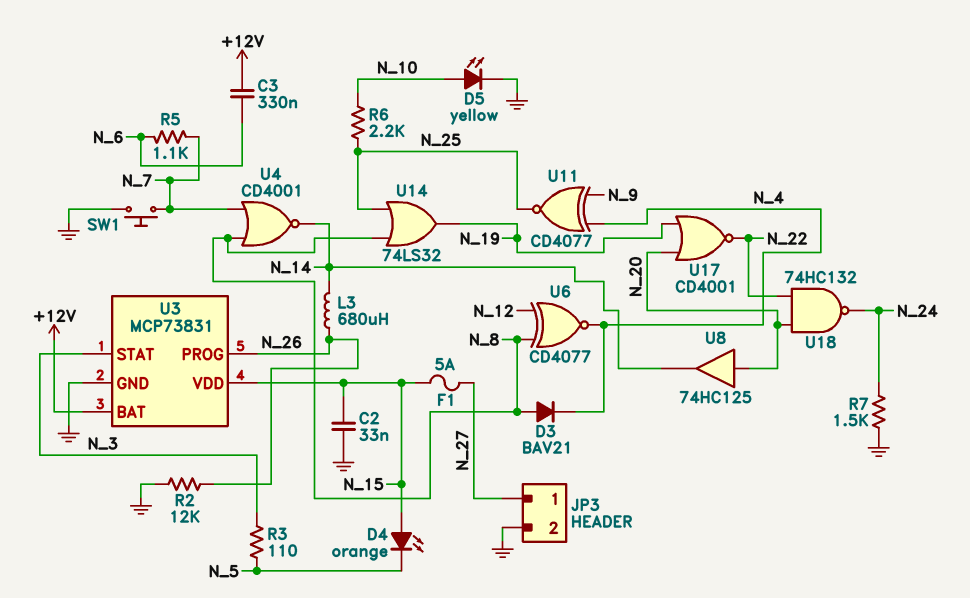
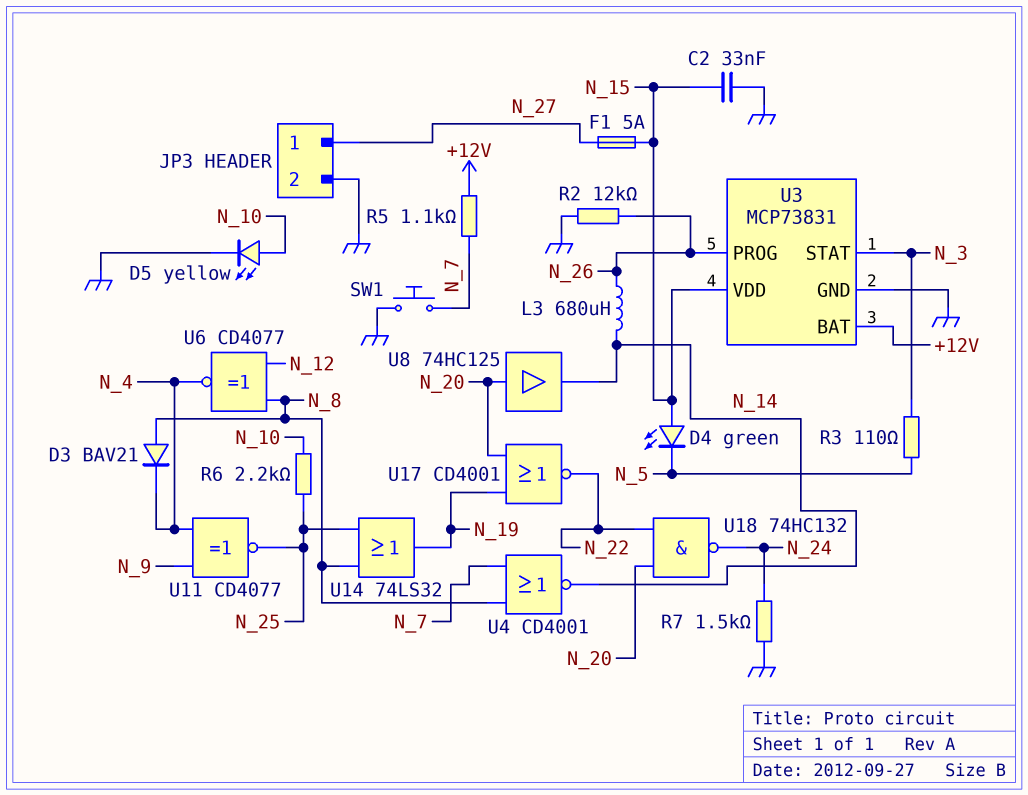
C3: 330nF (+12V, N_6) -> none
D4: LED orange (A N_15, K N_5) -> LED green (A N_15, K N_5)
R5: 1.1k (N_6, N_7) -> 1.1k (+12V, N_7)

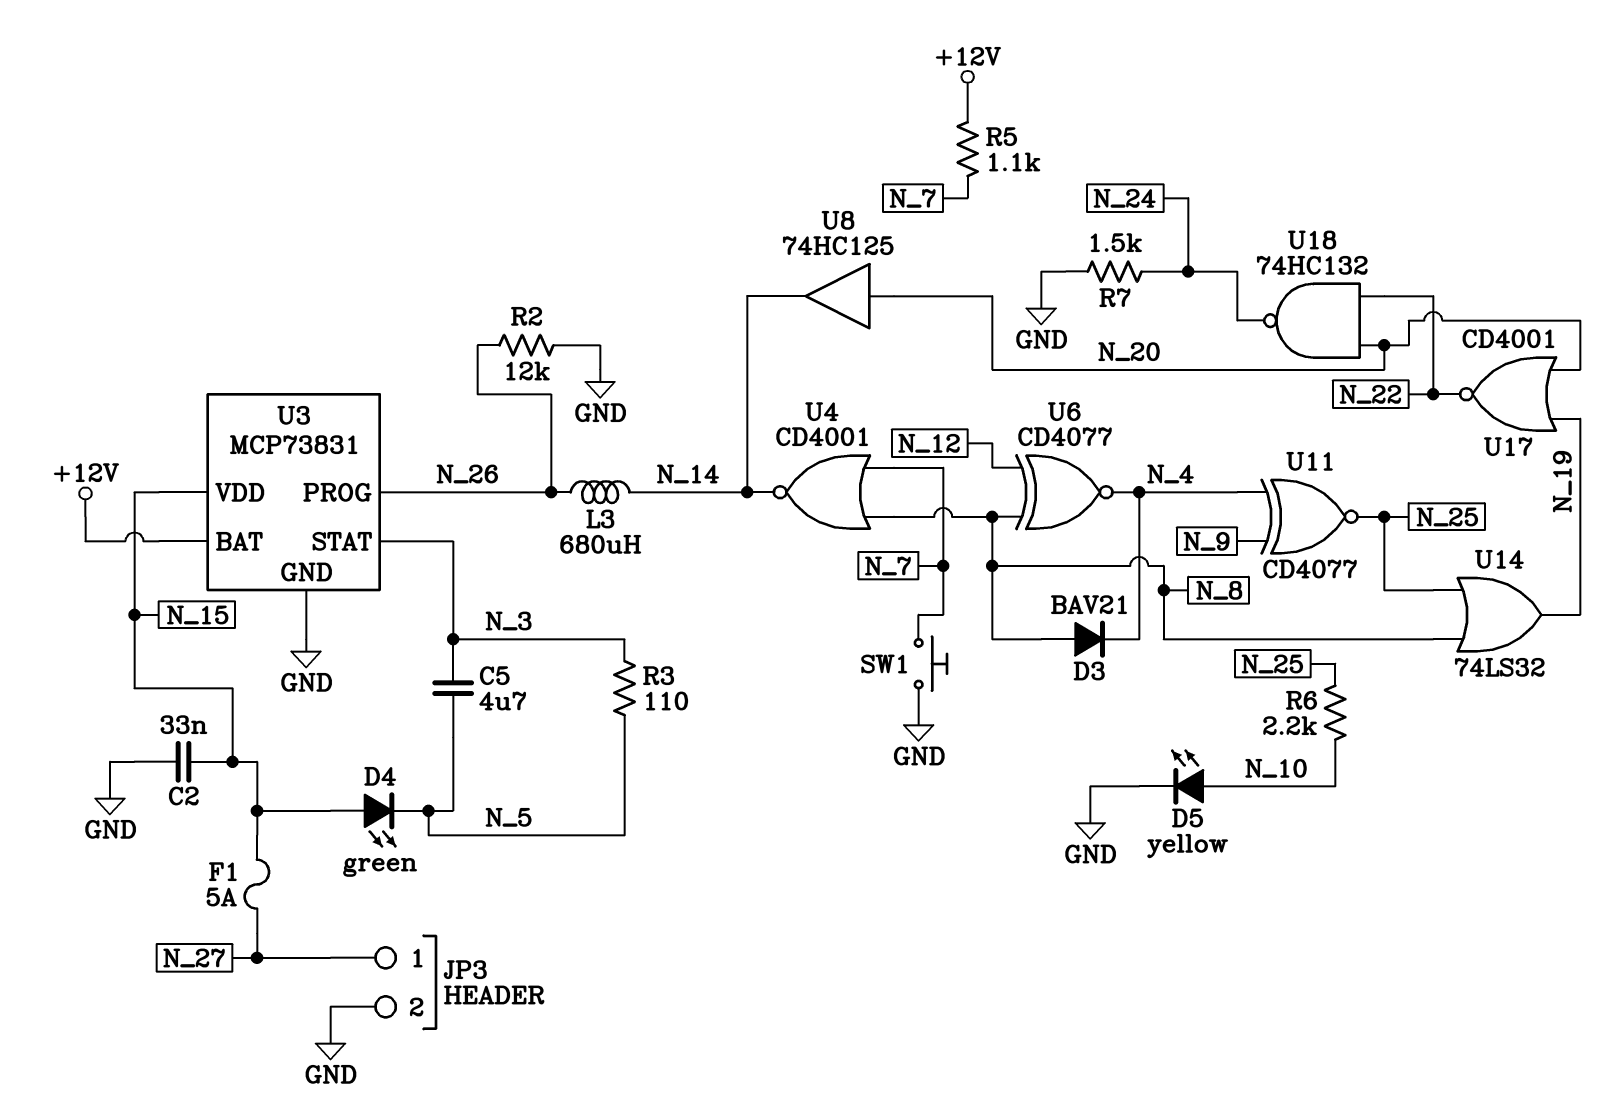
C5: none -> 4.7uF (N_3, N_5)

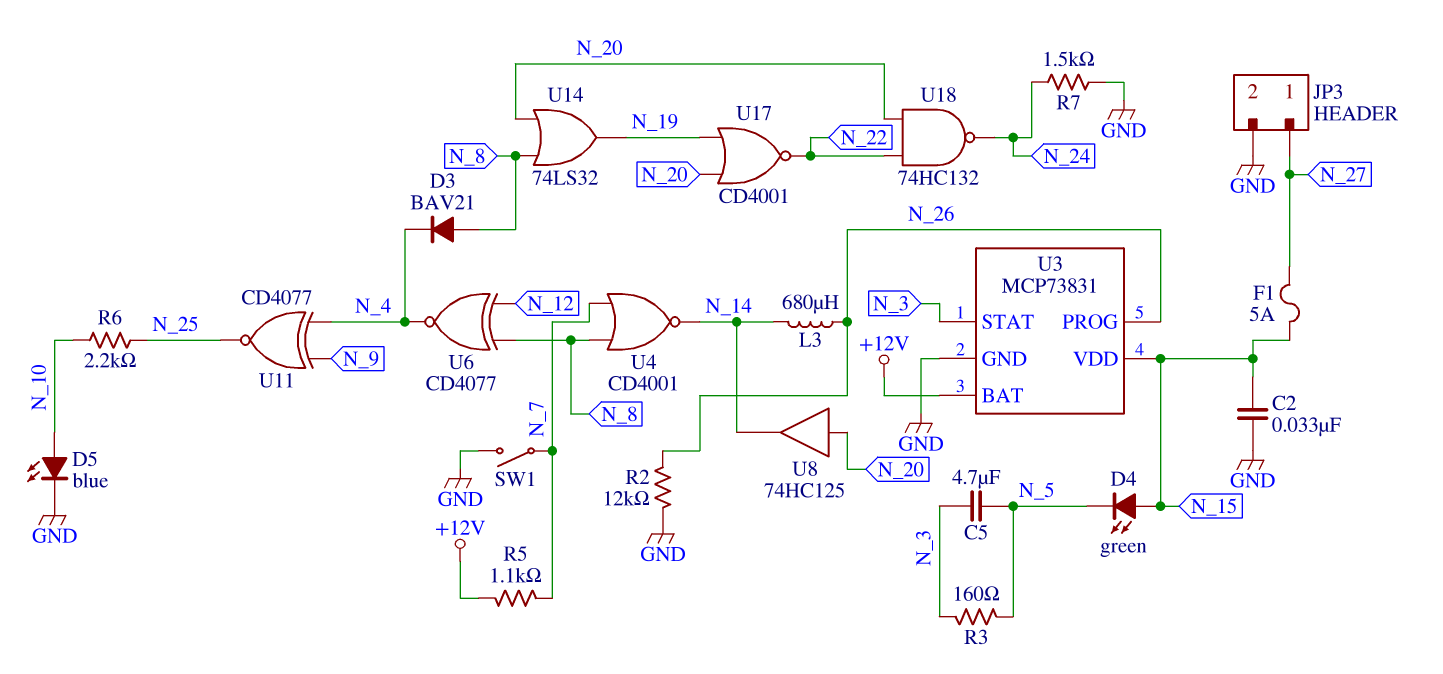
D5: LED yellow (A N_10, K GND) -> LED blue (A N_10, K GND)
R3: 110 (N_3, N_5) -> 160 (N_3, N_5)
SW1: button (GND, N_7) -> switch (GND, N_7)
U14: OR 74LS32 (in N_8, in N_25, out N_19) -> OR 74LS32 (in N_8, in N_20, out N_19)

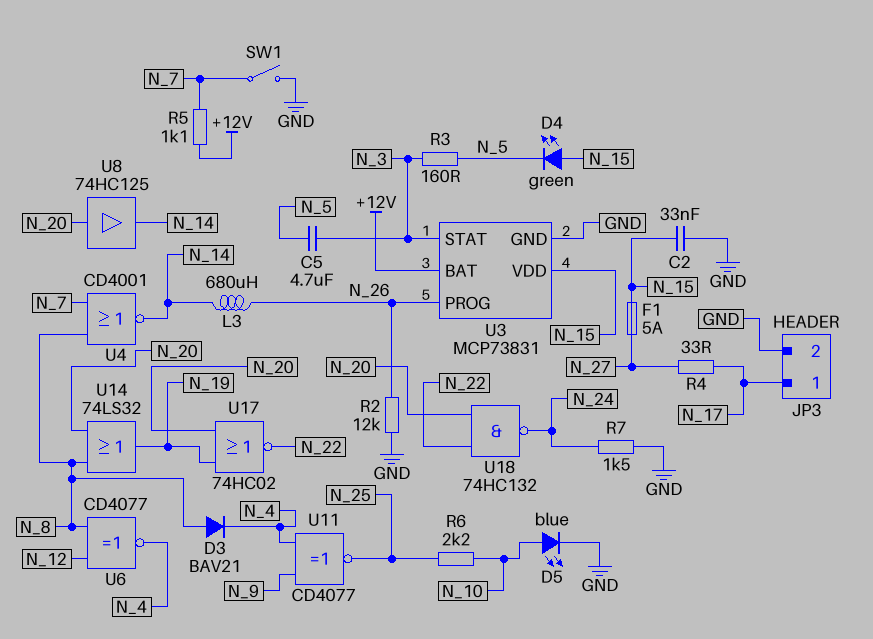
JP3 pin 1: N_27 -> N_17
R4: none -> 33 (N_17, N_27)
U17: NOR CD4001 (in N_19, in N_20, out N_22) -> NOR 74HC02 (in N_19, in N_20, out N_22)

